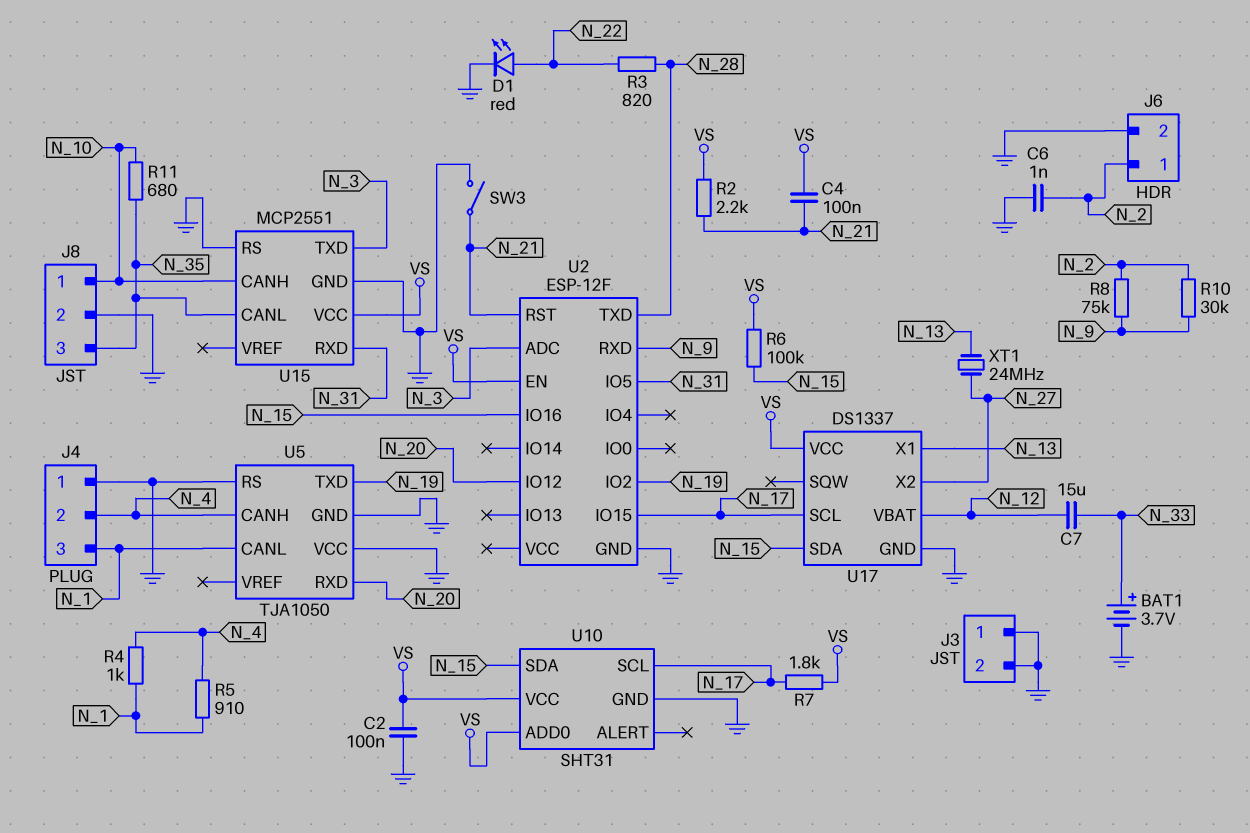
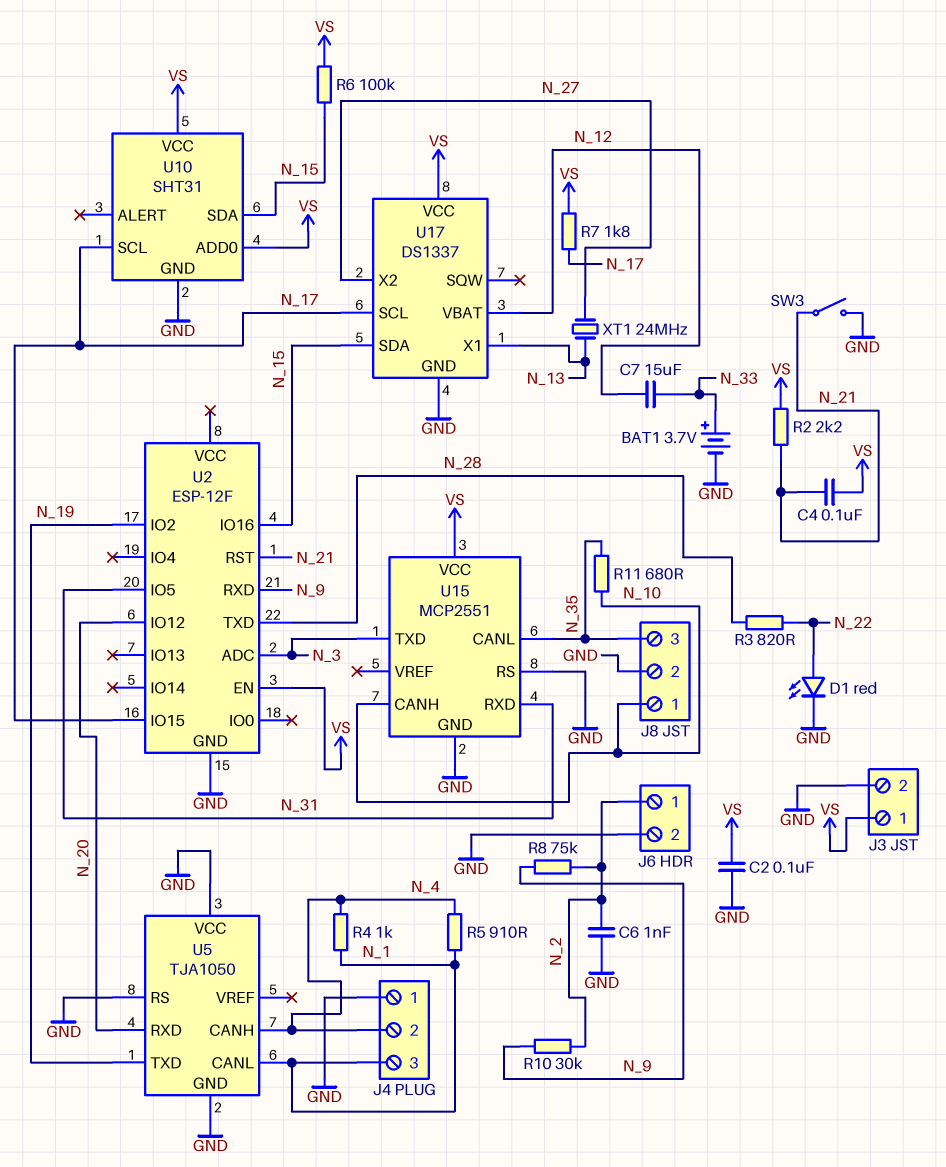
J3 pin 1: GND -> VS

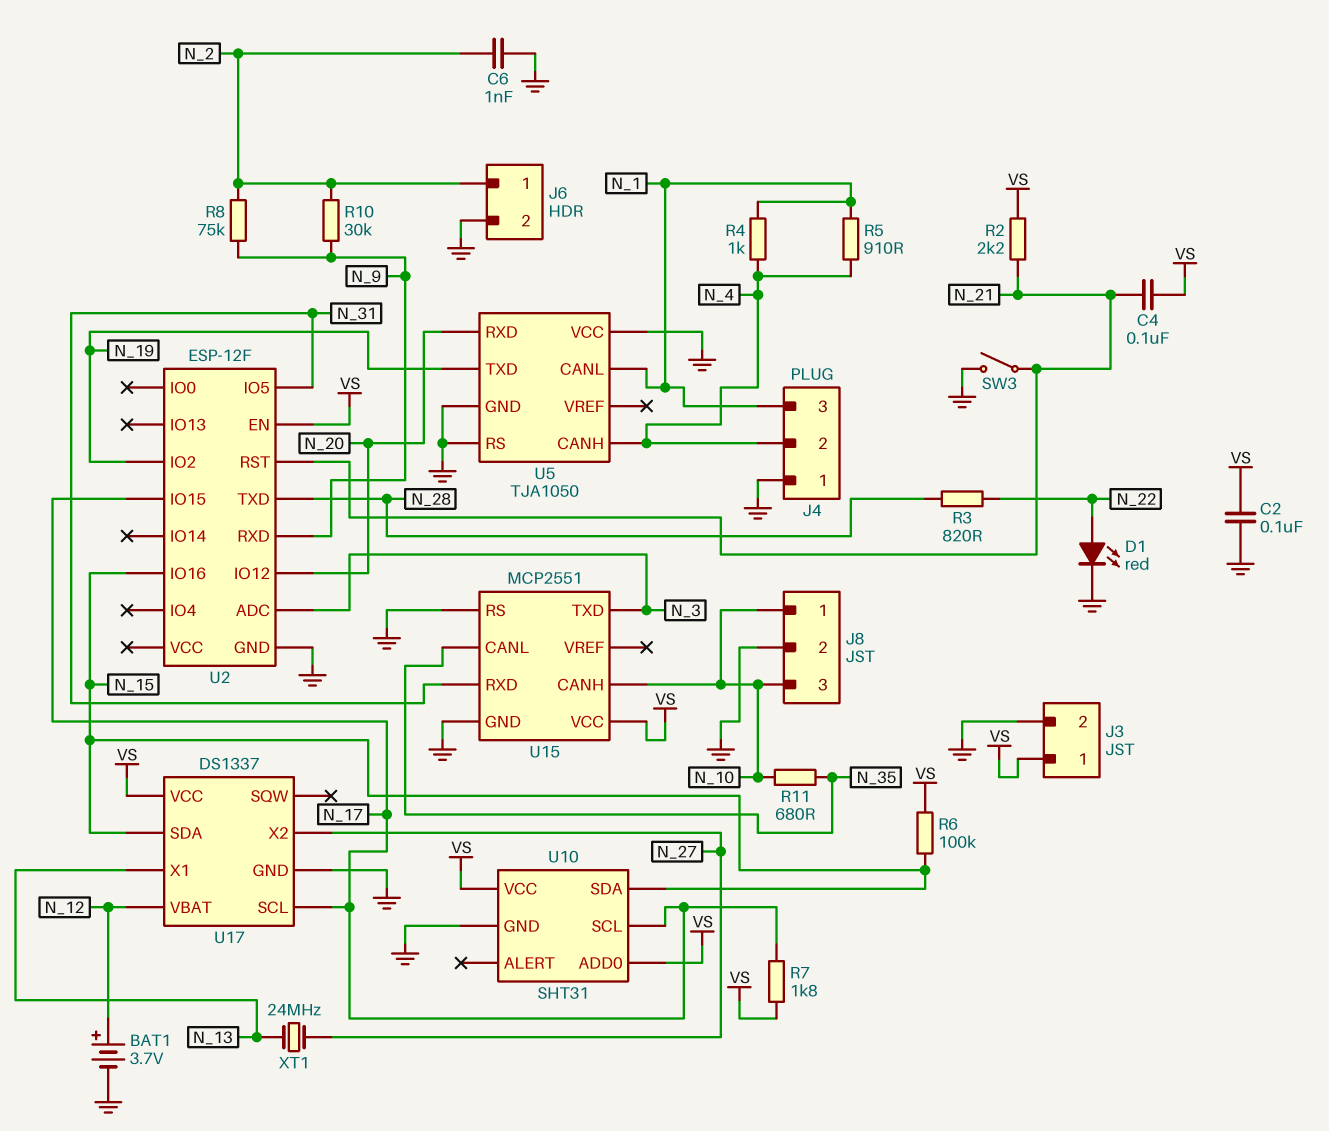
BAT1: 3.7V (plus N_33, minus GND) -> 3.7V (plus N_12, minus GND)
C7: 15uF (N_12, N_33) -> none
J8 pin 3: N_35 -> N_10

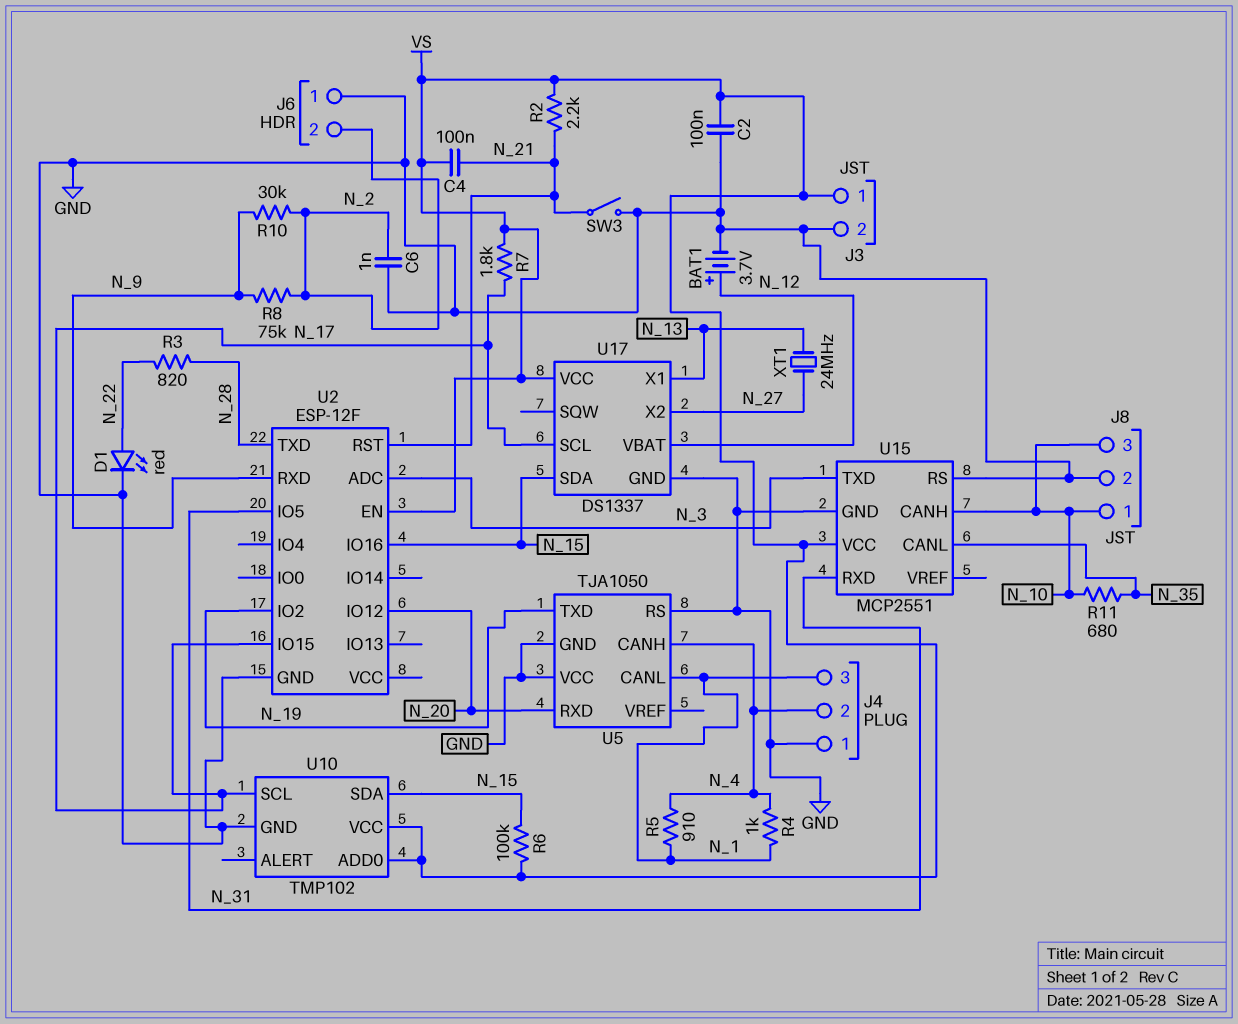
J6 pin 1: N_2 -> GND
J6 pin 2: GND -> N_2
U10: SHT31 -> TMP102

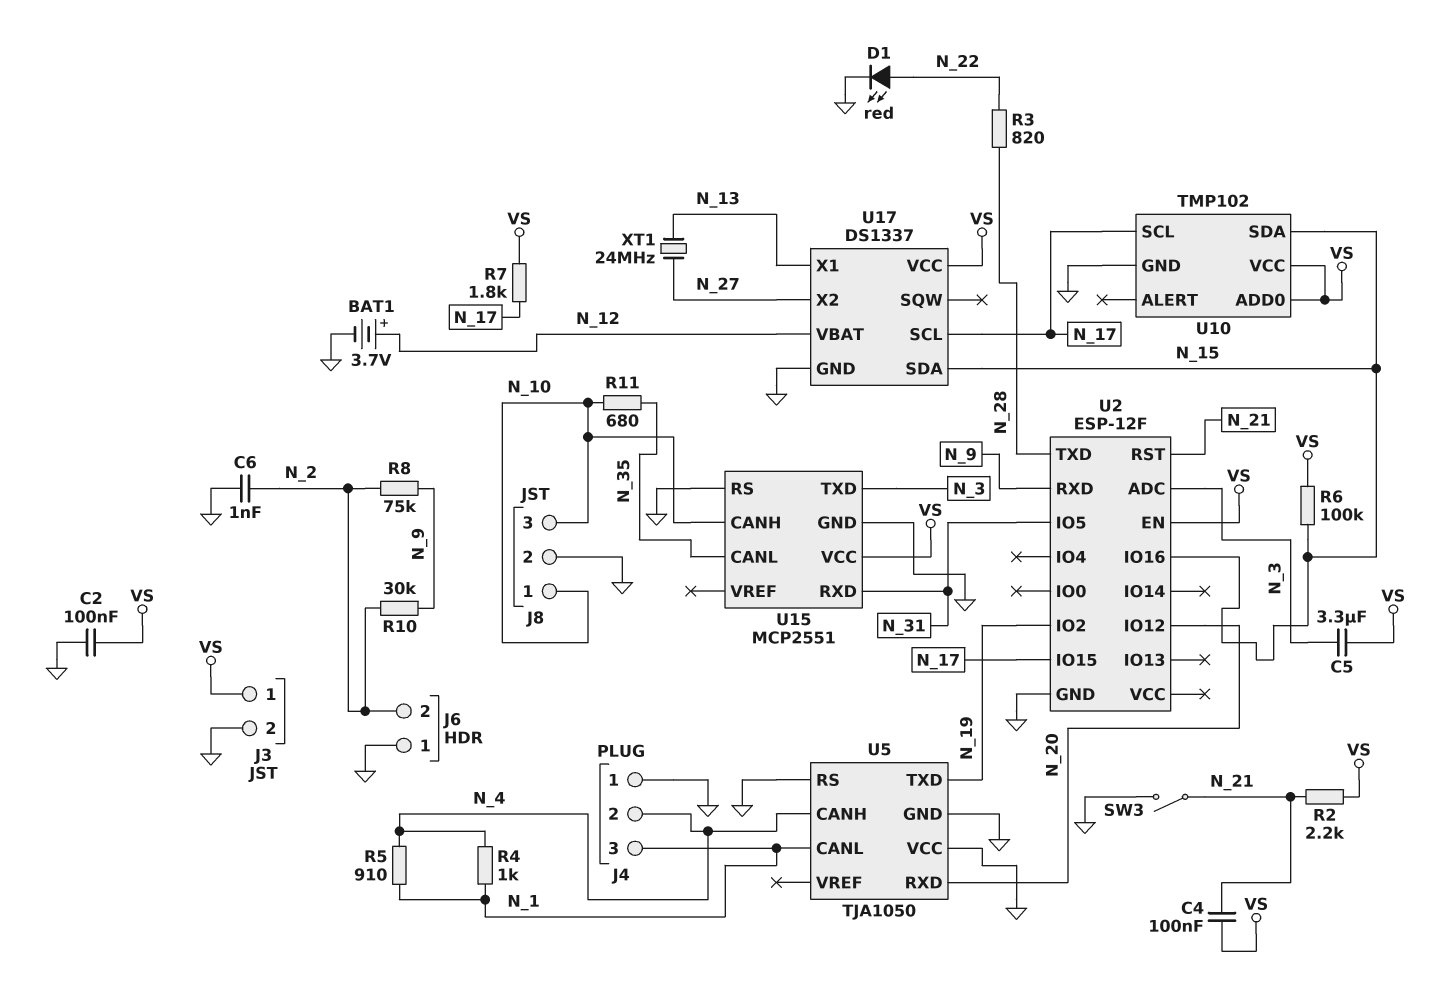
C5: none -> 3.3uF (N_3, VS)

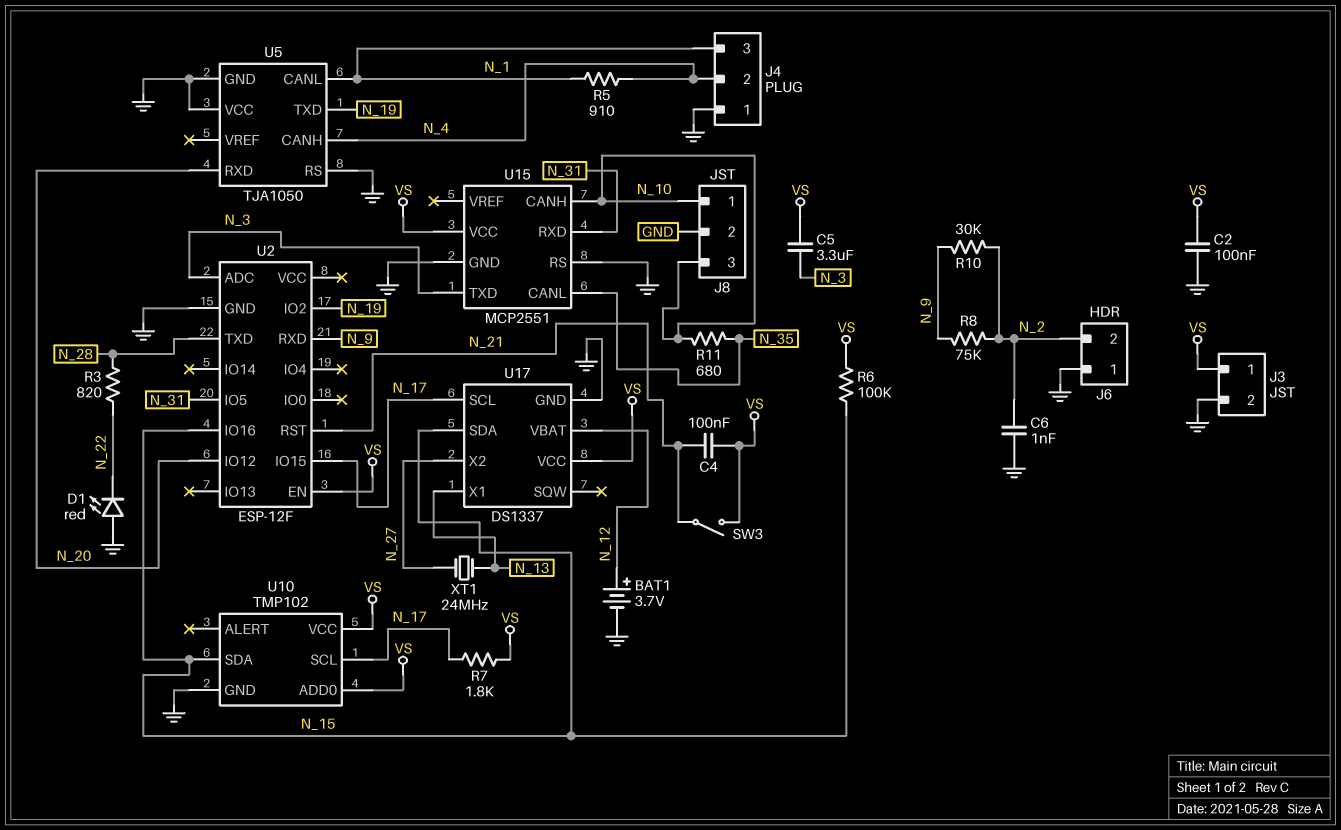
D1: LED red (A N_22, K GND) -> LED red (A GND, K N_22)
R2: 2.2k (N_21, VS) -> none
R4: 1k (N_1, N_4) -> none
SW3: switch (GND, N_21) -> switch (N_21, VS)

